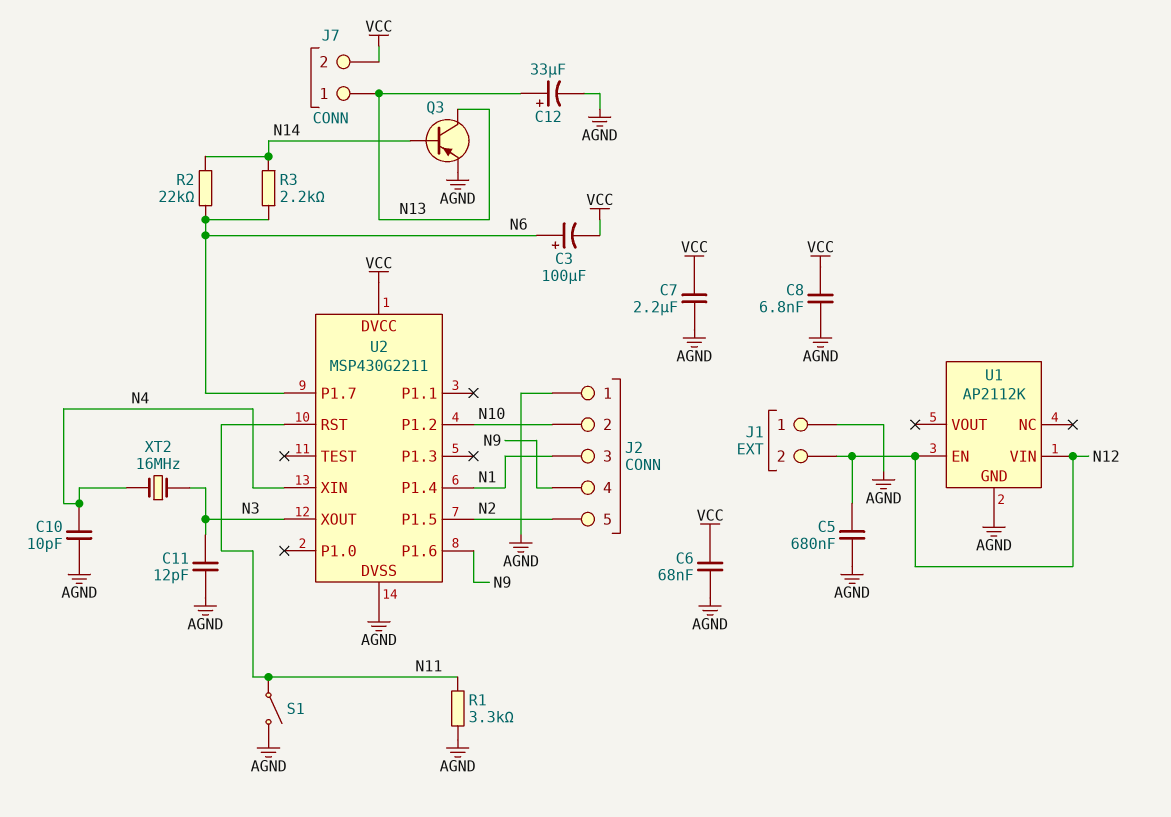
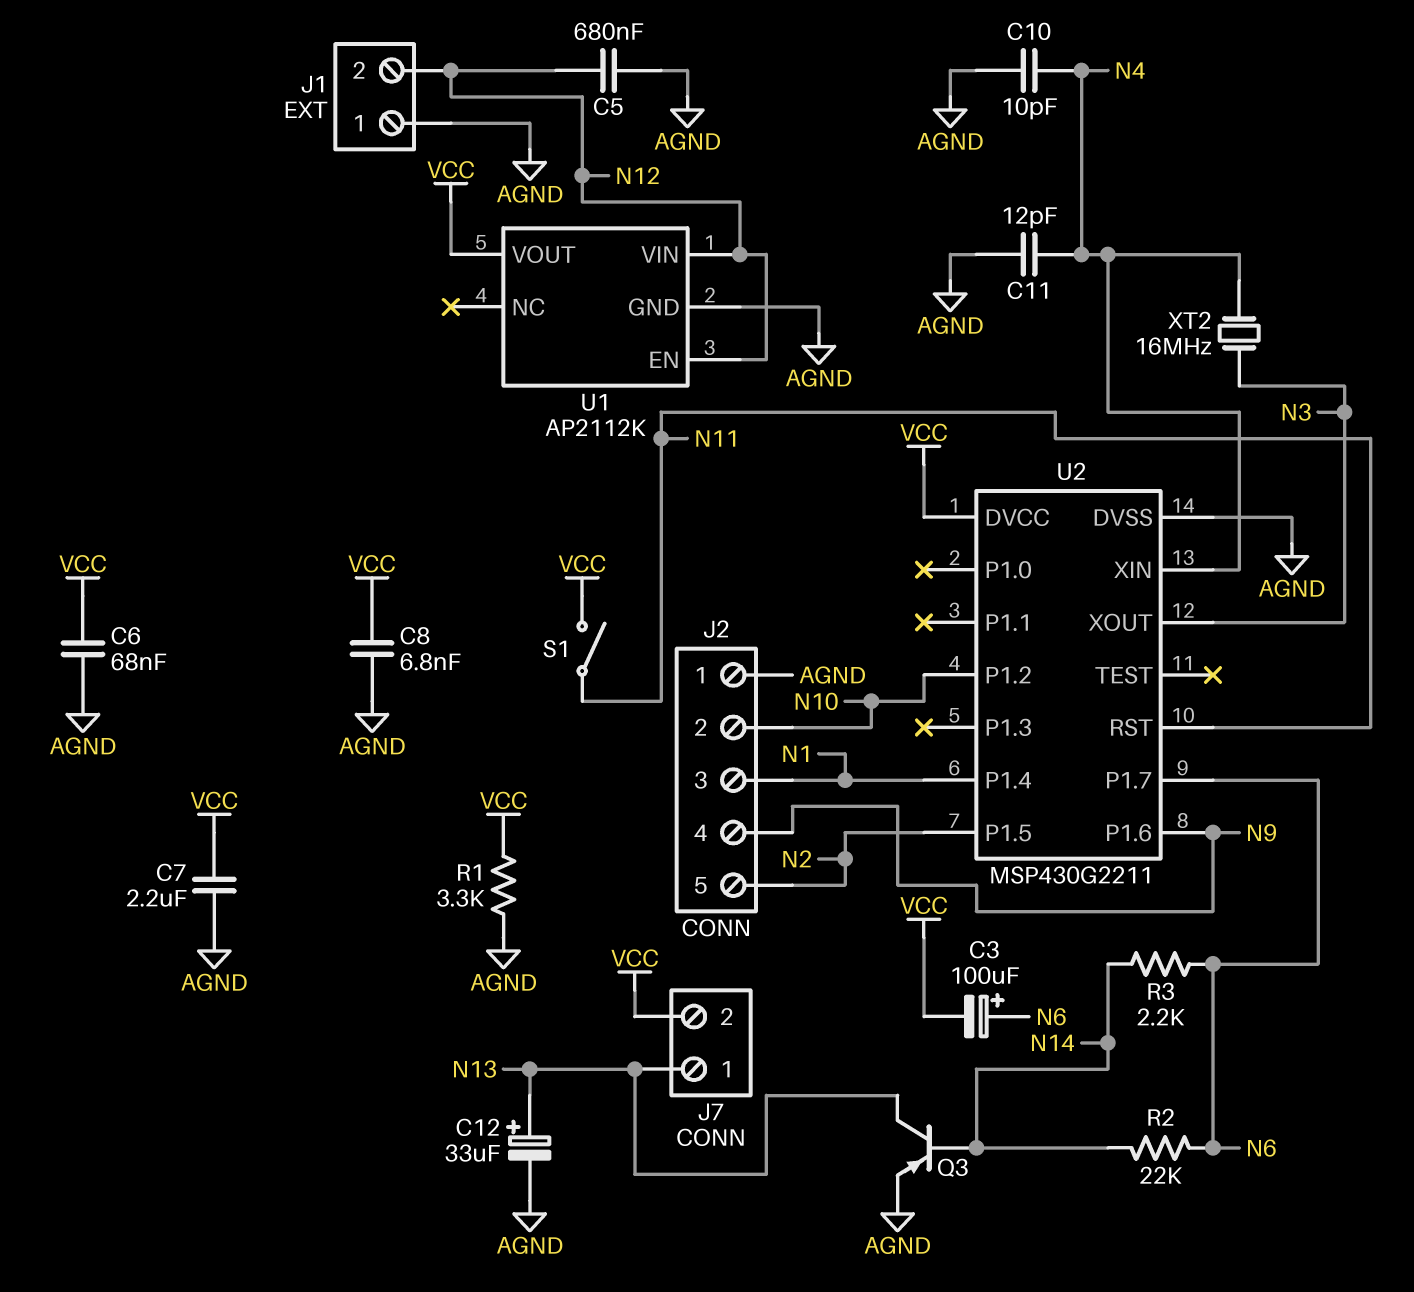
C11: 12pF (AGND, N3) -> 12pF (AGND, N4)
R1: 3.3k (AGND, N11) -> 3.3k (AGND, VCC)
S1: switch (AGND, N11) -> switch (N11, VCC)
U1 pin VOUT: none -> VCC

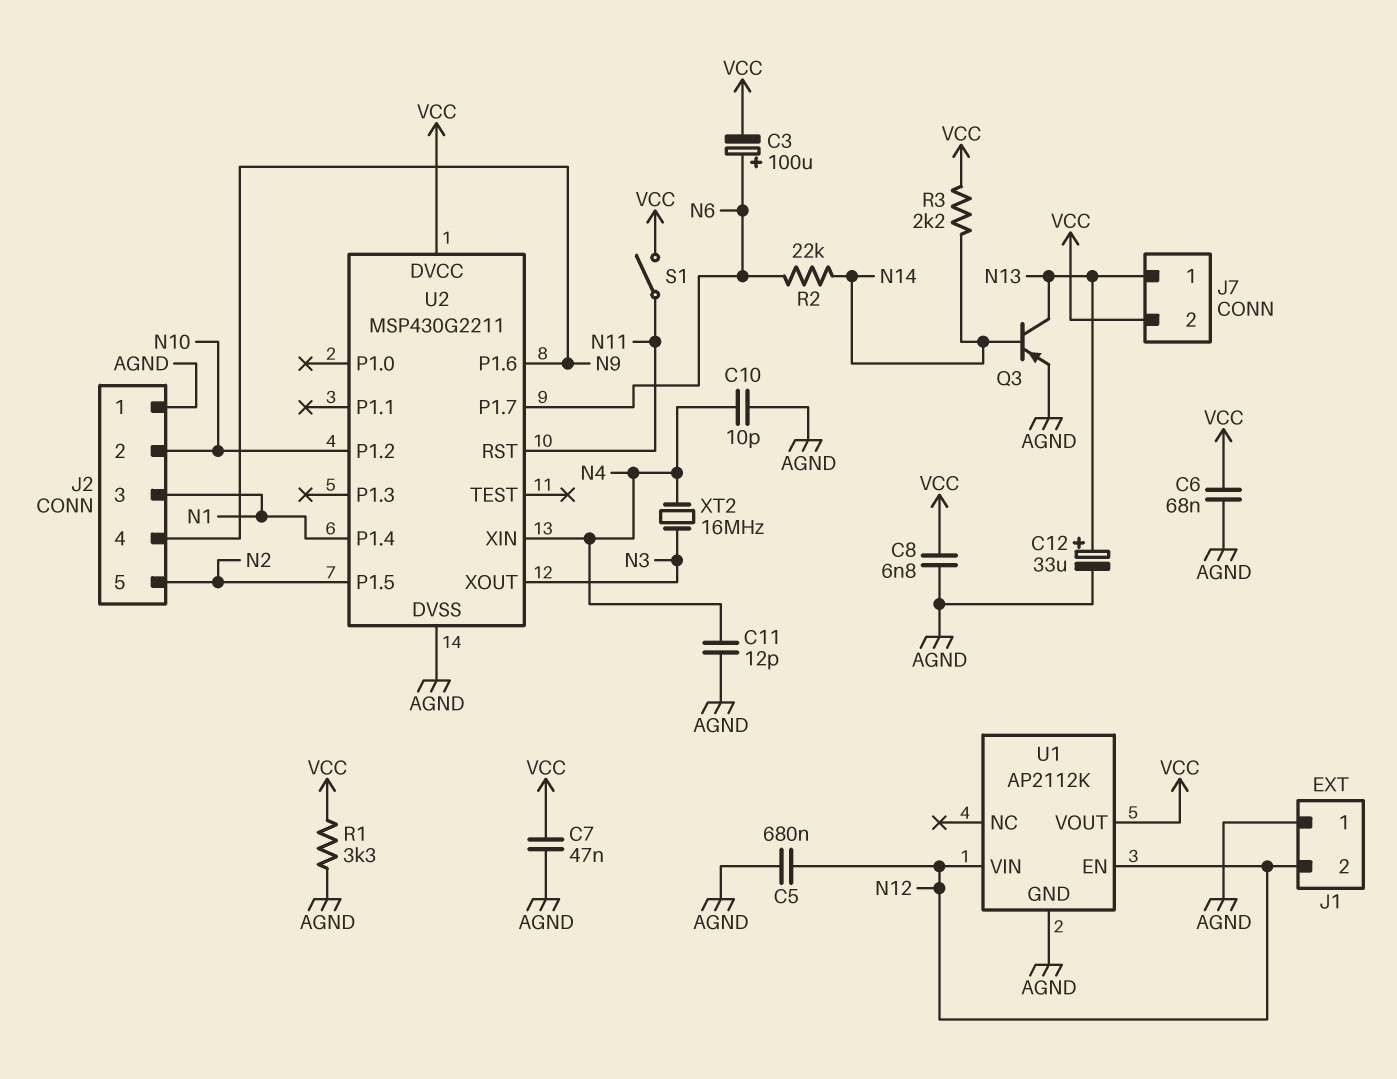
C7: 2.2uF (AGND, VCC) -> 47nF (AGND, VCC)
R3: 2.2k (N6, N14) -> 2.2k (N14, VCC)

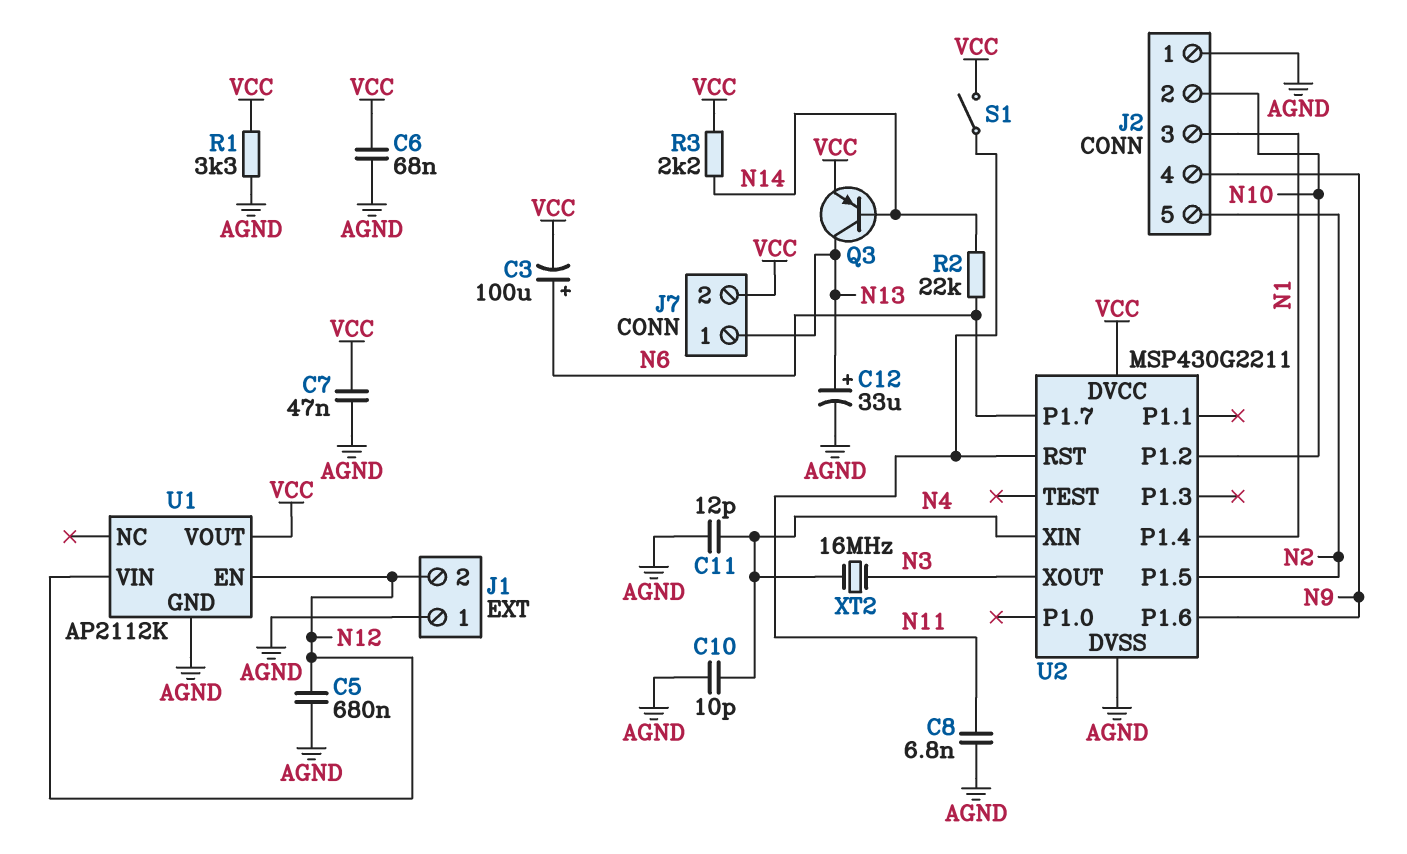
C8: 6.8nF (AGND, VCC) -> 6.8nF (AGND, N11)
Q3: PNP (B N14, C N13, E AGND) -> PNP (B N14, C N13, E VCC)

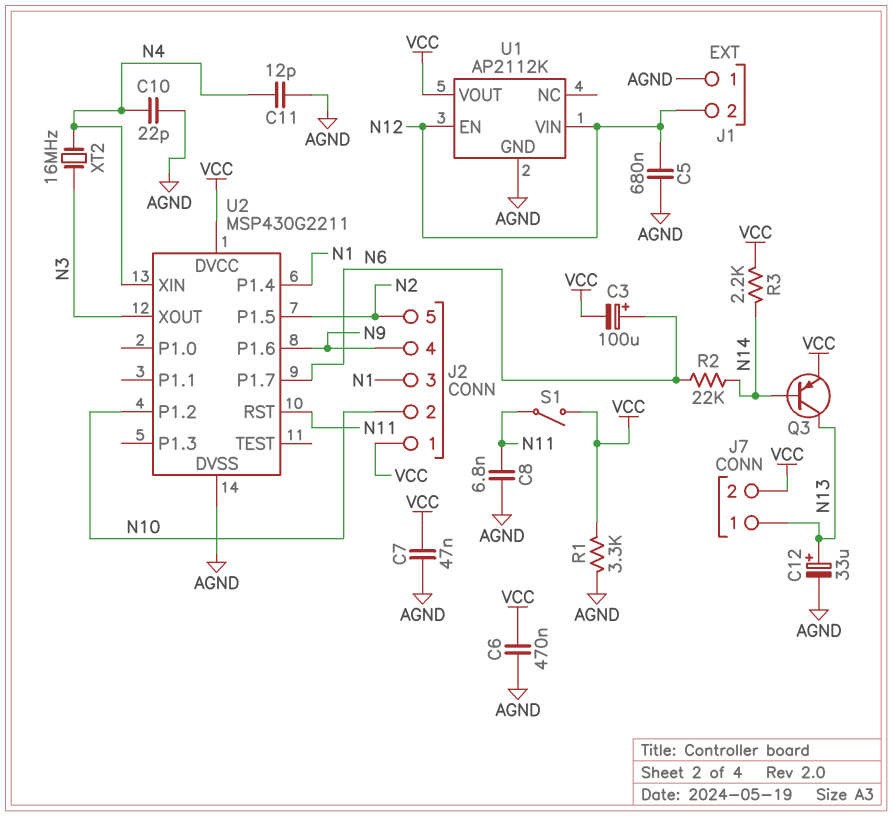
C6: 68nF (AGND, VCC) -> 470nF (AGND, VCC)
C10: 10pF (AGND, N4) -> 22pF (AGND, N4)
J2 pin 1: AGND -> VCC

